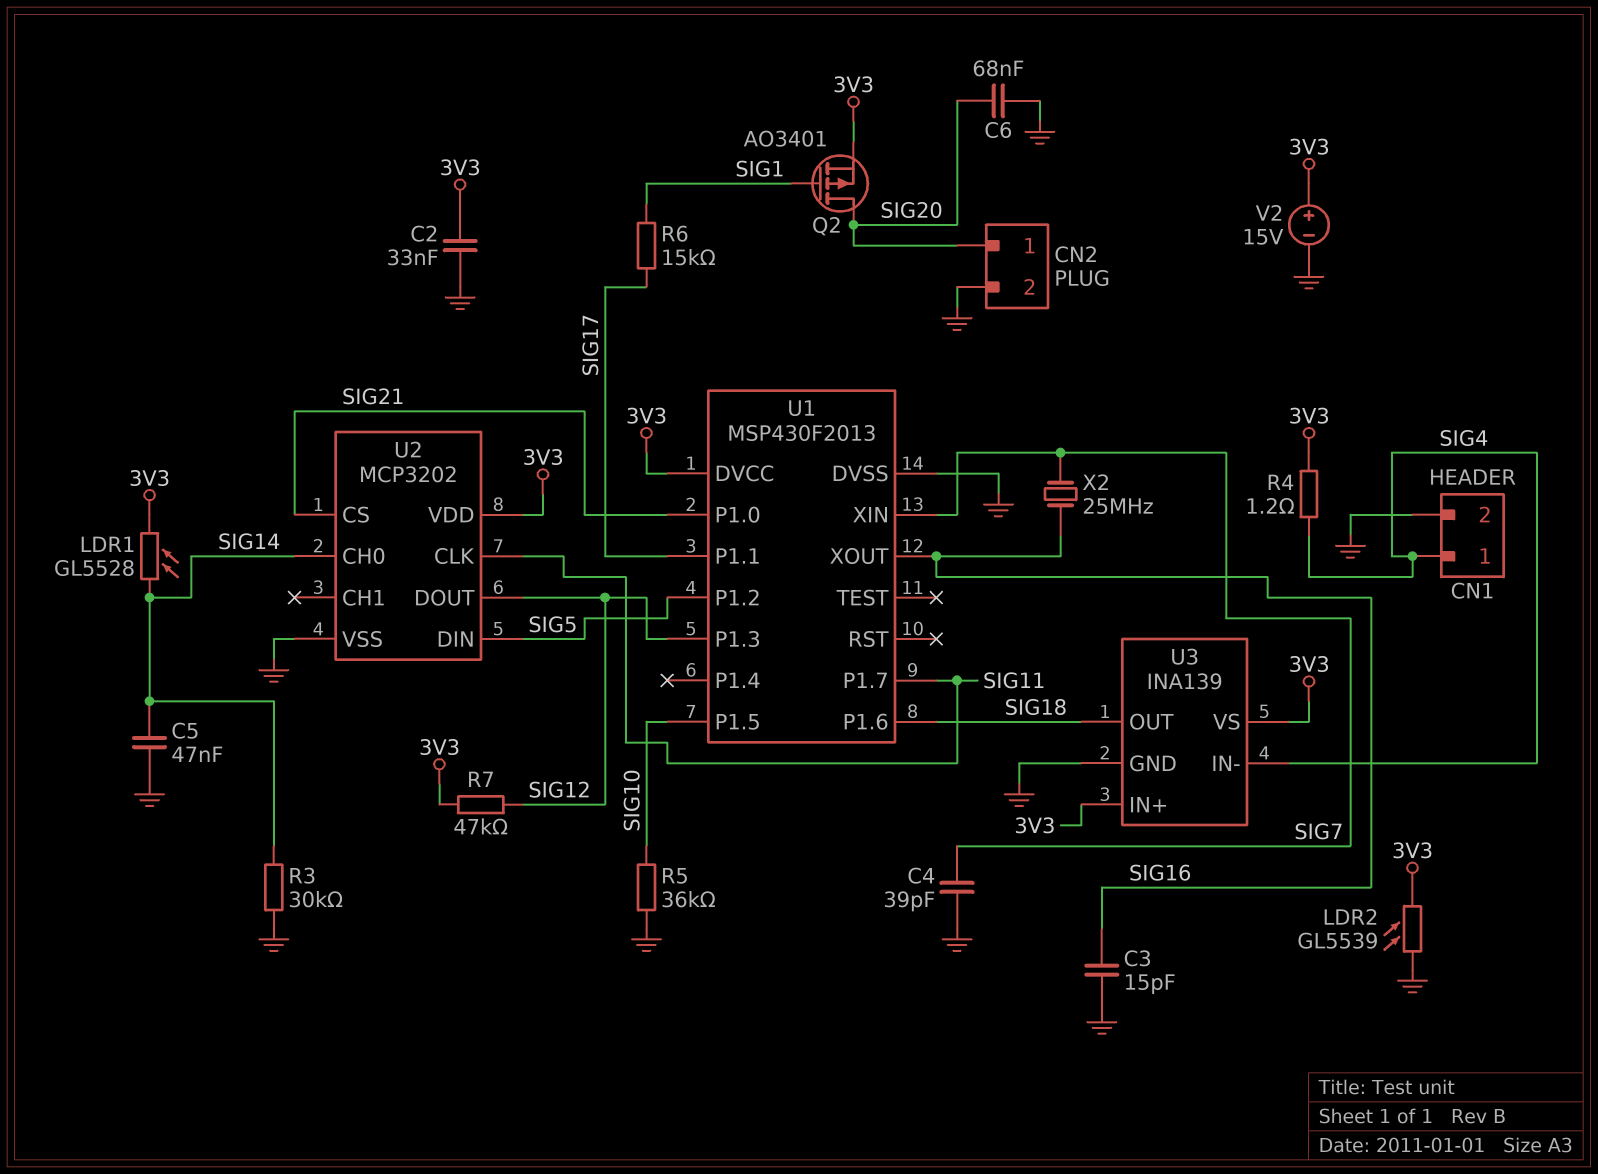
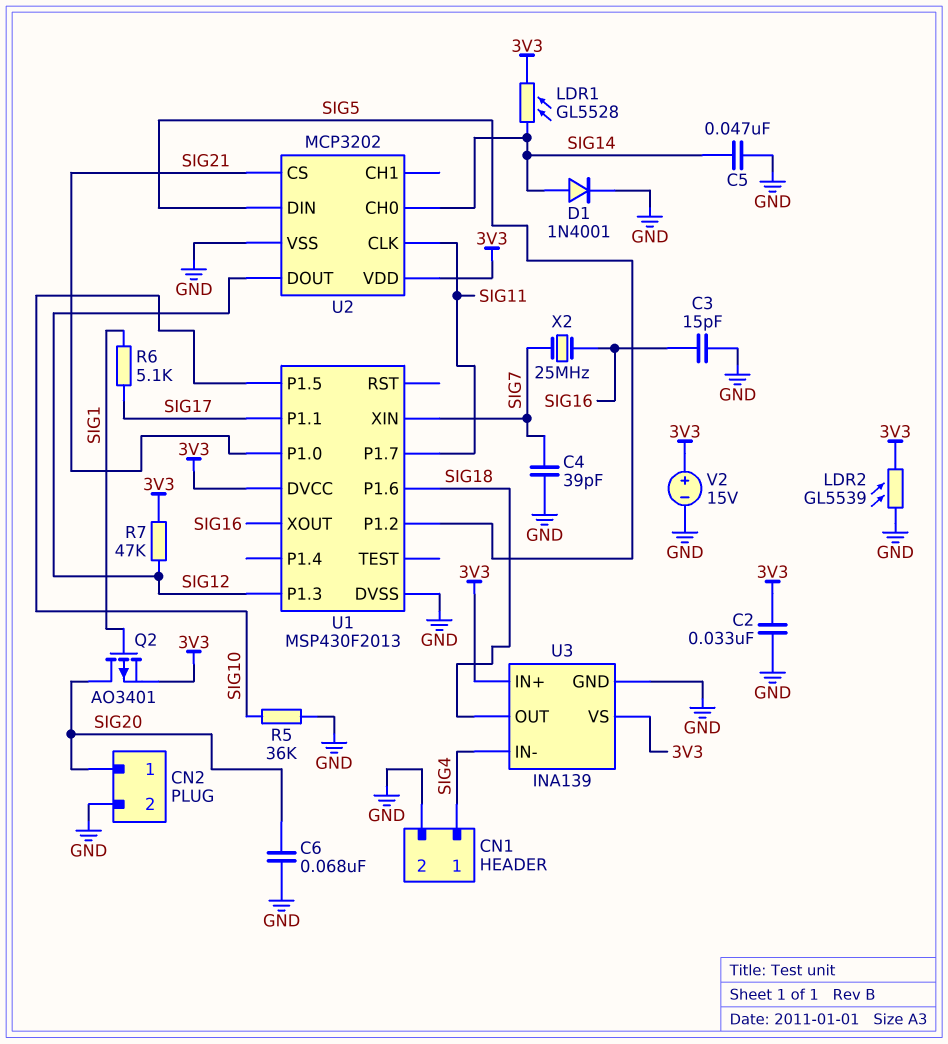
D1: none -> diode 1N4001 (A SIG14, K GND)
R3: 30k (GND, SIG14) -> none
R4: 1.2 (3V3, SIG4) -> none
R6: 15k (SIG1, SIG17) -> 5.1k (SIG1, SIG17)

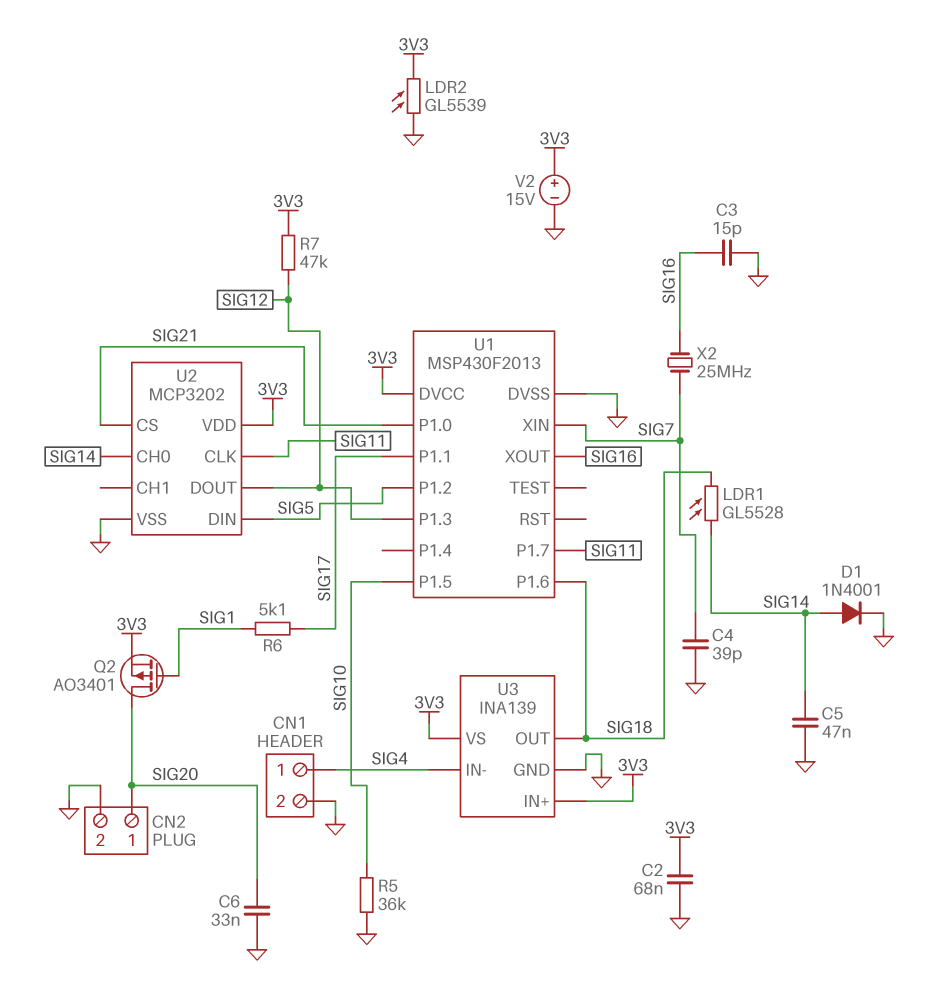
C2: 33nF (3V3, GND) -> 68nF (3V3, GND)
C6: 68nF (GND, SIG20) -> 33nF (GND, SIG20)
LDR1: GL5528 (3V3, SIG14) -> GL5528 (SIG14, SIG18)

